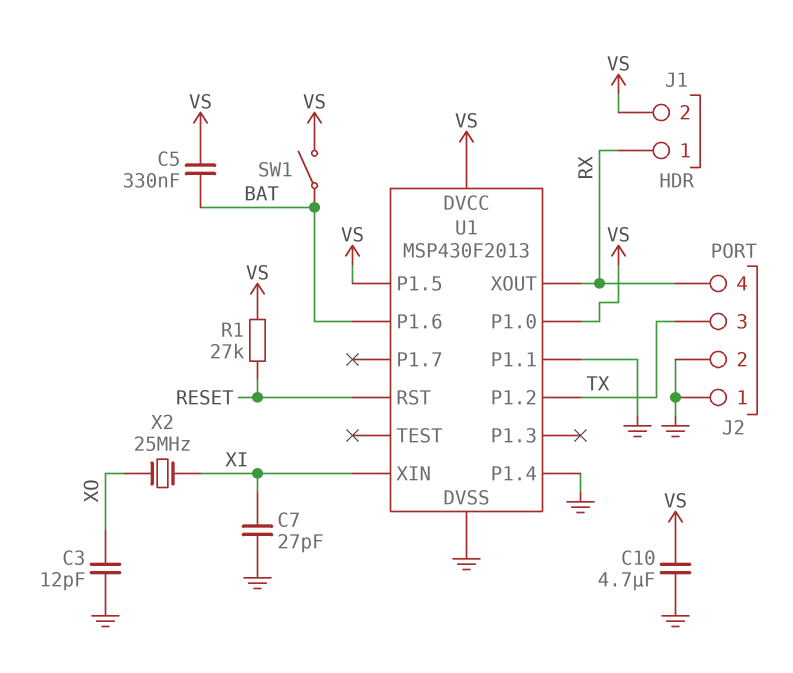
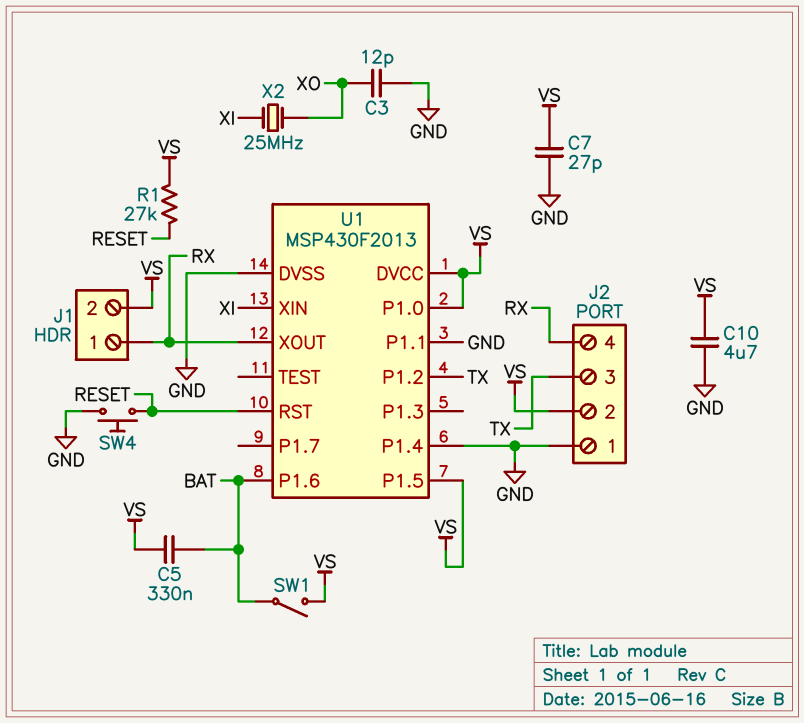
C7: 27pF (GND, XI) -> 27pF (GND, VS)
J2 pin 2: GND -> VS
SW4: none -> button (GND, RESET)

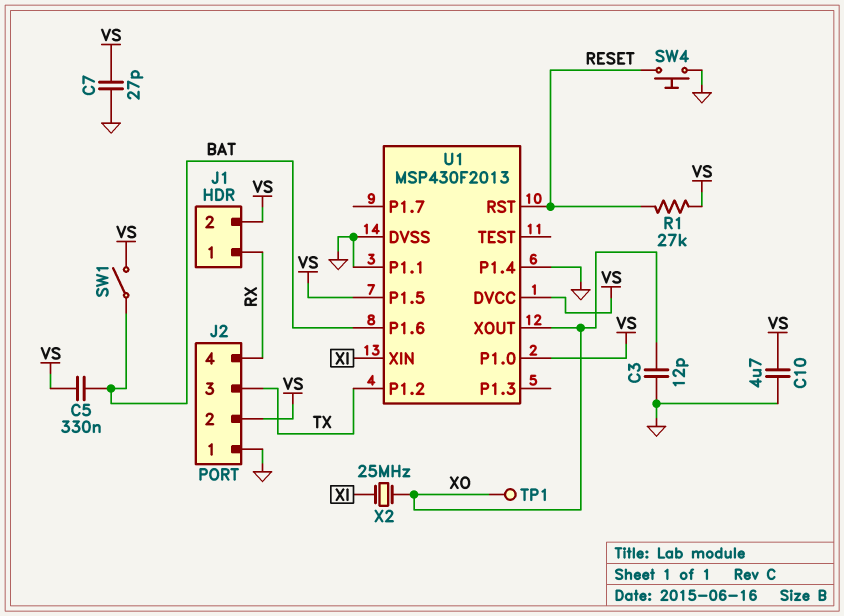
TP1: none -> test point (XO)
U1 pin XOUT: RX -> XO

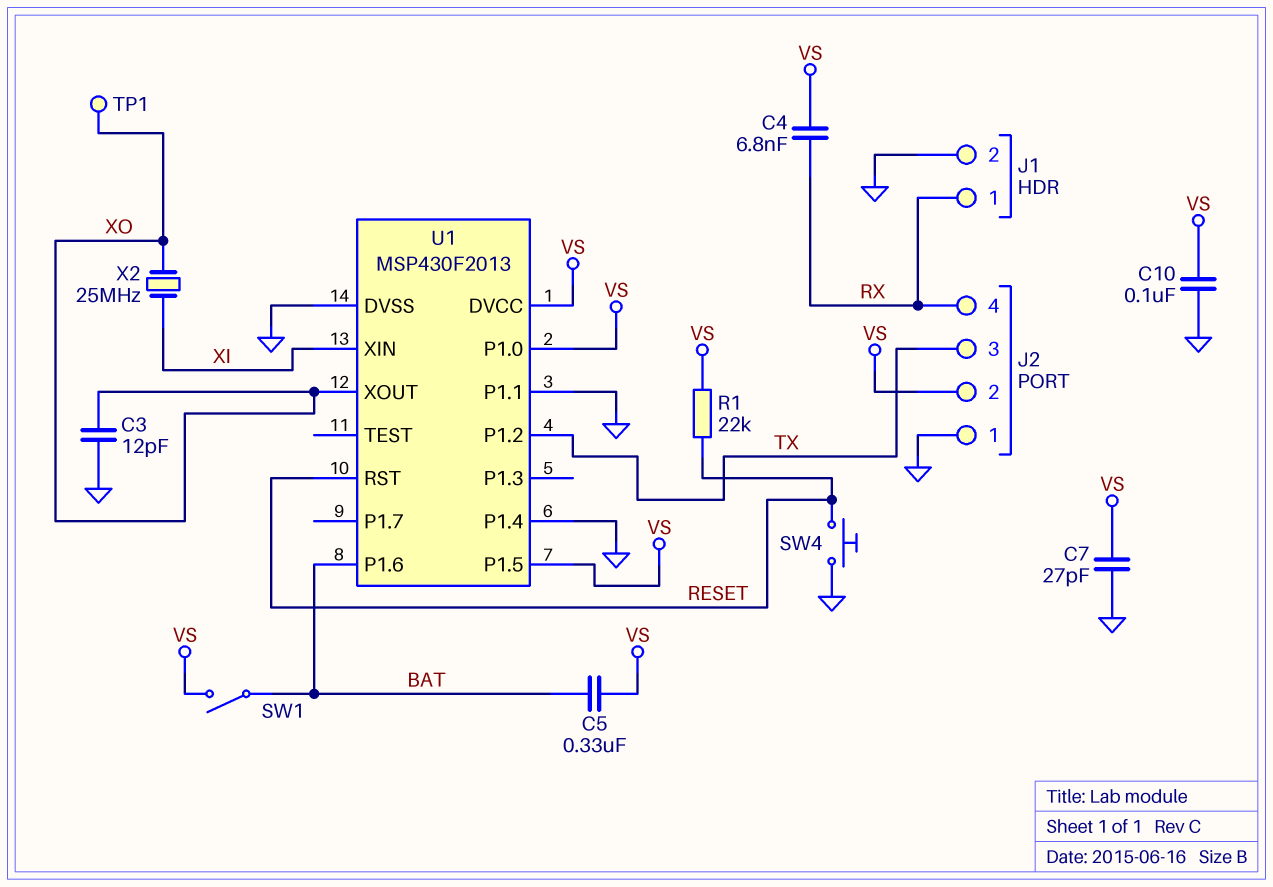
C4: none -> 6.8nF (RX, VS)
C10: 4.7uF (GND, VS) -> 100nF (GND, VS)
J1 pin 2: VS -> GND
R1: 27k (RESET, VS) -> 22k (RESET, VS)

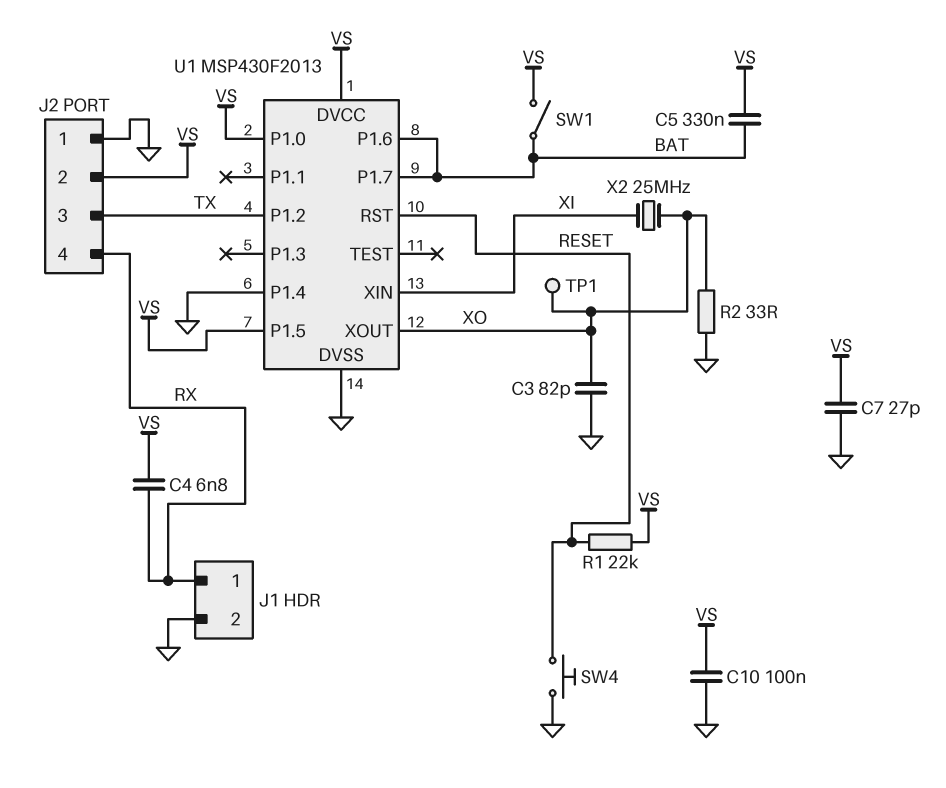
C3: 12pF (GND, XO) -> 82pF (GND, XO)
R2: none -> 33 (GND, XO)
U1 pin P1.1: GND -> none
U1 pin P1.7: none -> BAT

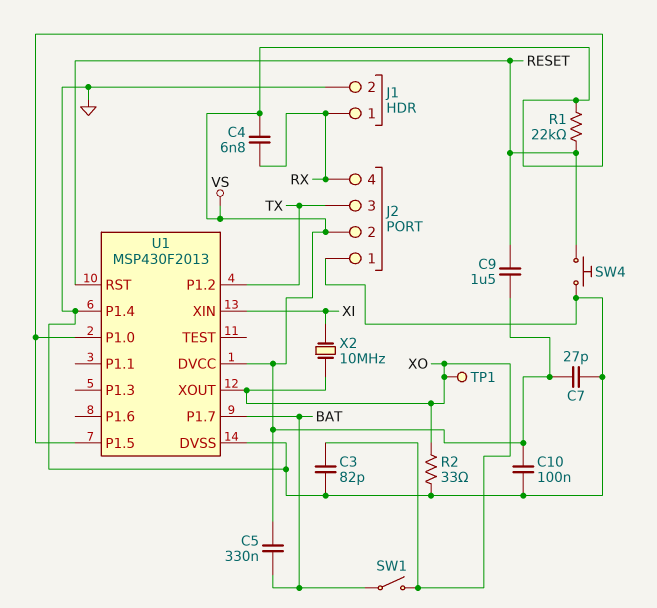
C9: none -> 1.5uF (RESET, VS)
SW1: switch (BAT, VS) -> switch (BAT, XO)
U1 pin P1.6: BAT -> none
X2: 25MHz (XI, XO) -> 10MHz (XI, XO)

